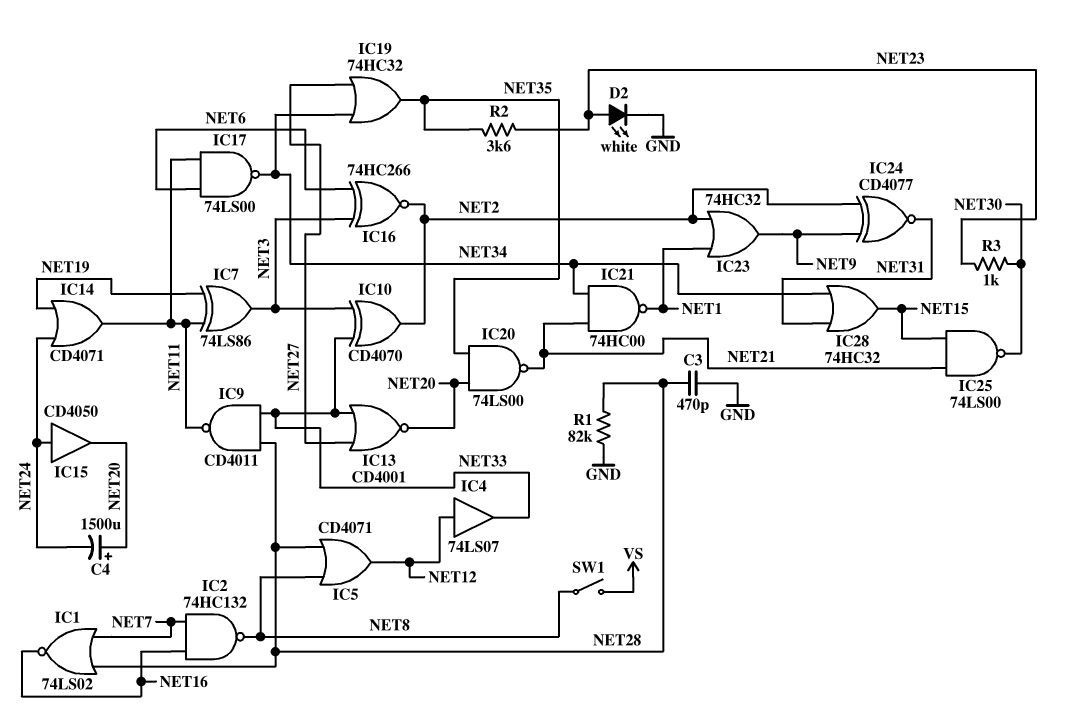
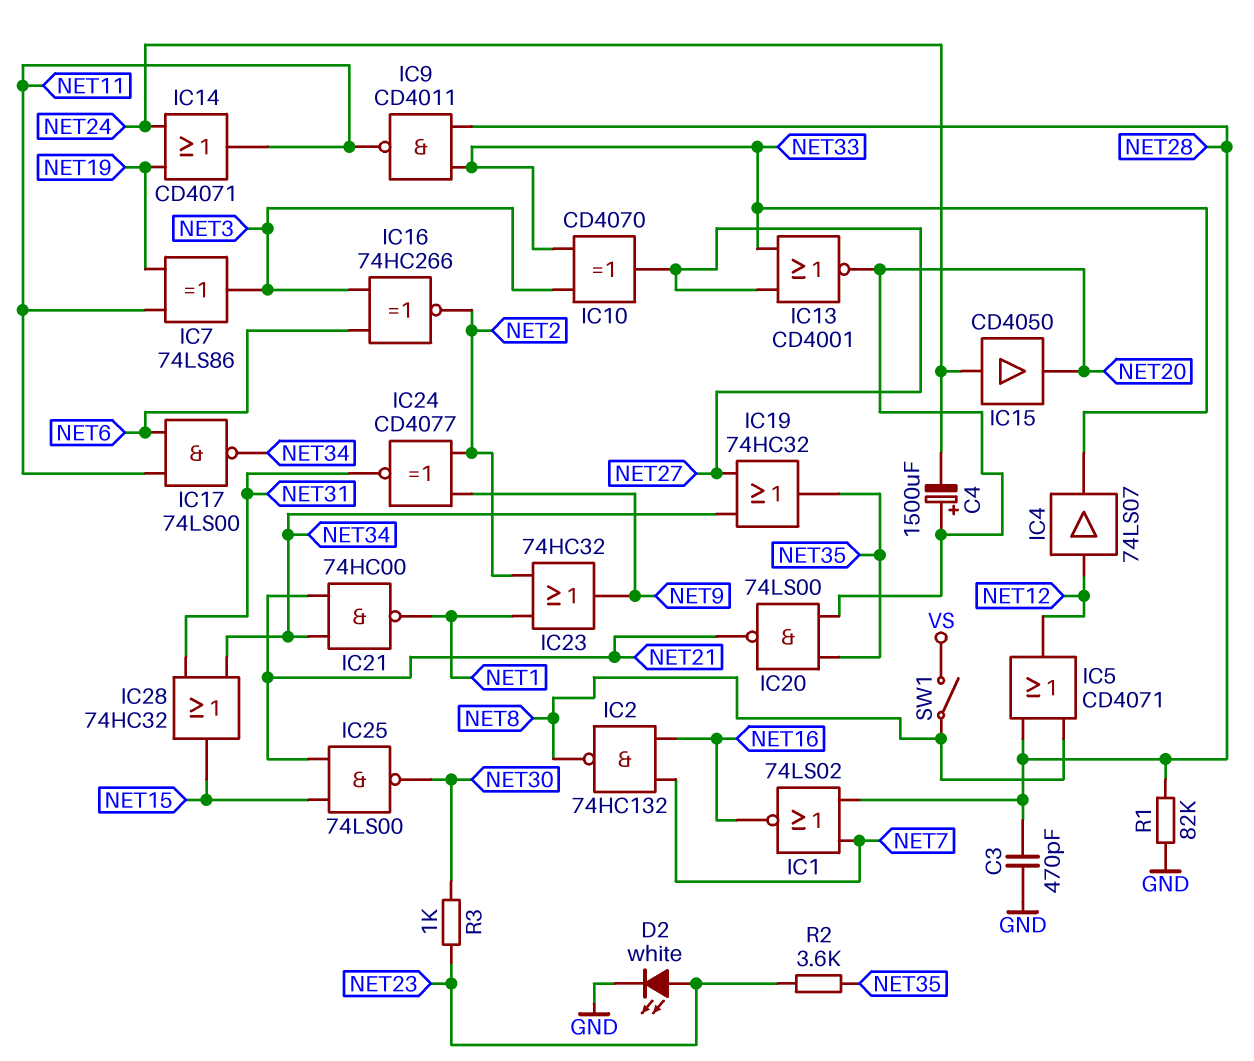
IC10: XOR CD4070 (in NET3, in NET33, out NET2) -> XOR CD4070 (in NET3, in NET33, out NET27)

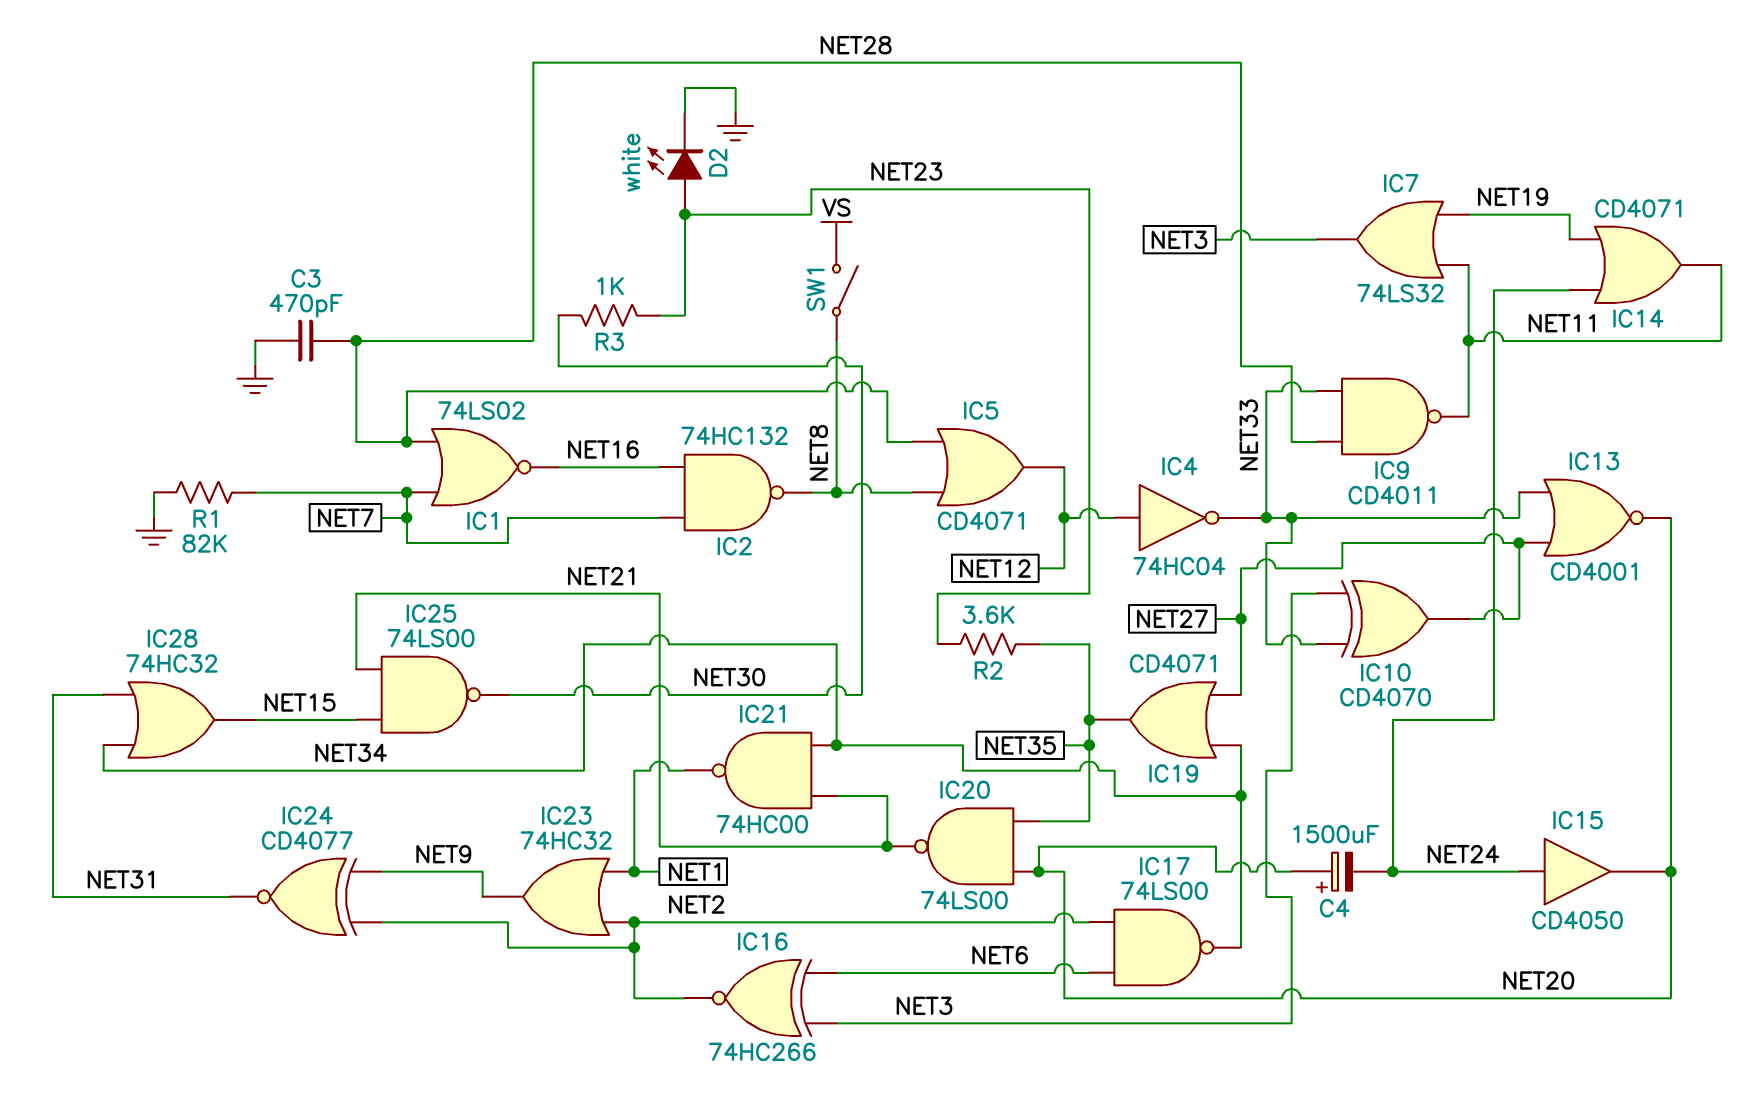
IC4: buffer 74LS07 (in NET12, out NET33) -> NOT 74HC04 (in NET12, out NET33)
IC7: XOR 74LS86 (in NET11, in NET19, out NET3) -> OR 74LS32 (in NET11, in NET19, out NET3)
IC17: NAND 74LS00 (in NET6, in NET11, out NET34) -> NAND 74LS00 (in NET2, in NET6, out NET34)
IC19: OR 74HC32 (in NET27, in NET34, out NET35) -> OR CD4071 (in NET27, in NET34, out NET35)
R1: 82k (GND, NET28) -> 82k (GND, NET7)

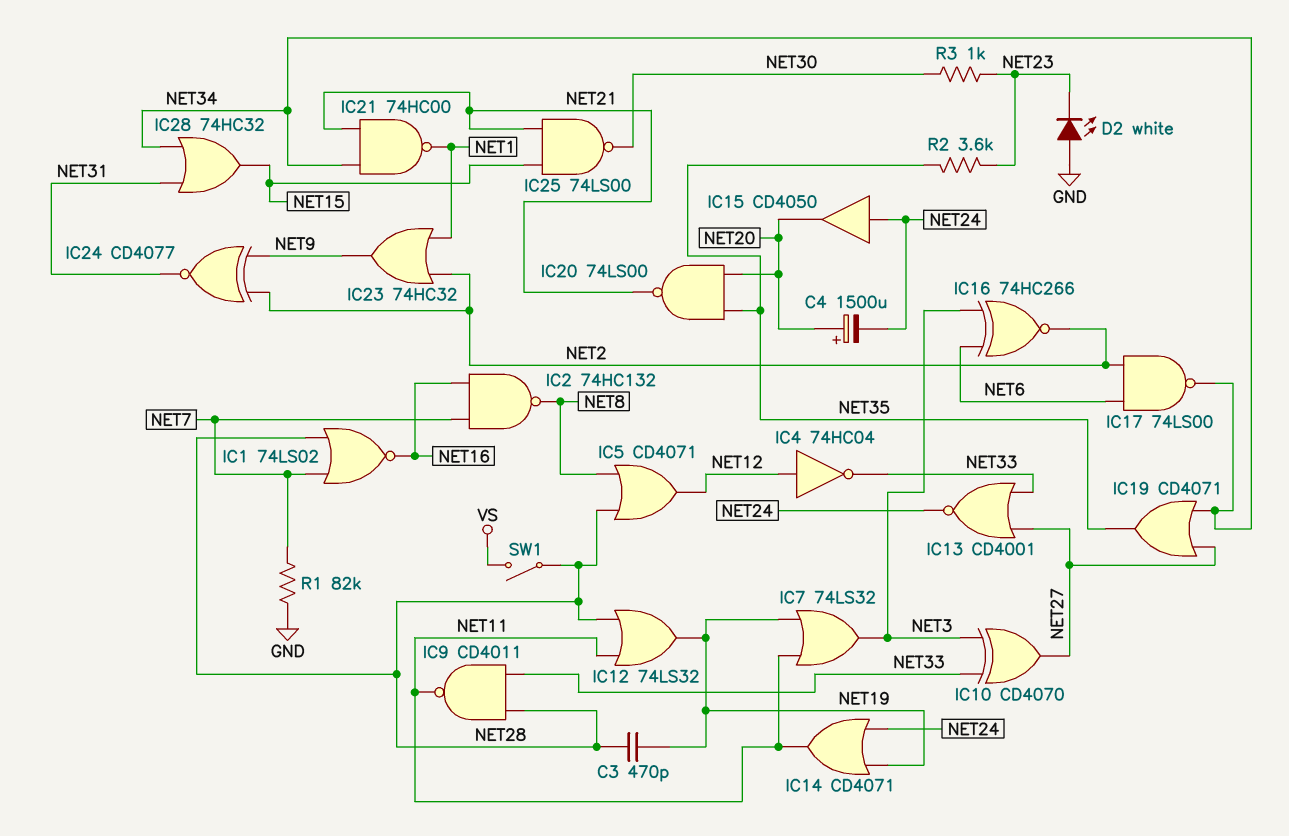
C3: 470pF (GND, NET28) -> 470pF (NET19, NET28)
D2: LED white (A NET23, K GND) -> LED white (A GND, K NET23)
IC12: none -> OR 74LS32 (in NET11, in NET28, out NET19)
IC13: NOR CD4001 (in NET27, in NET33, out NET20) -> NOR CD4001 (in NET27, in NET33, out NET24)
SW1: switch (NET8, VS) -> switch (NET28, VS)

